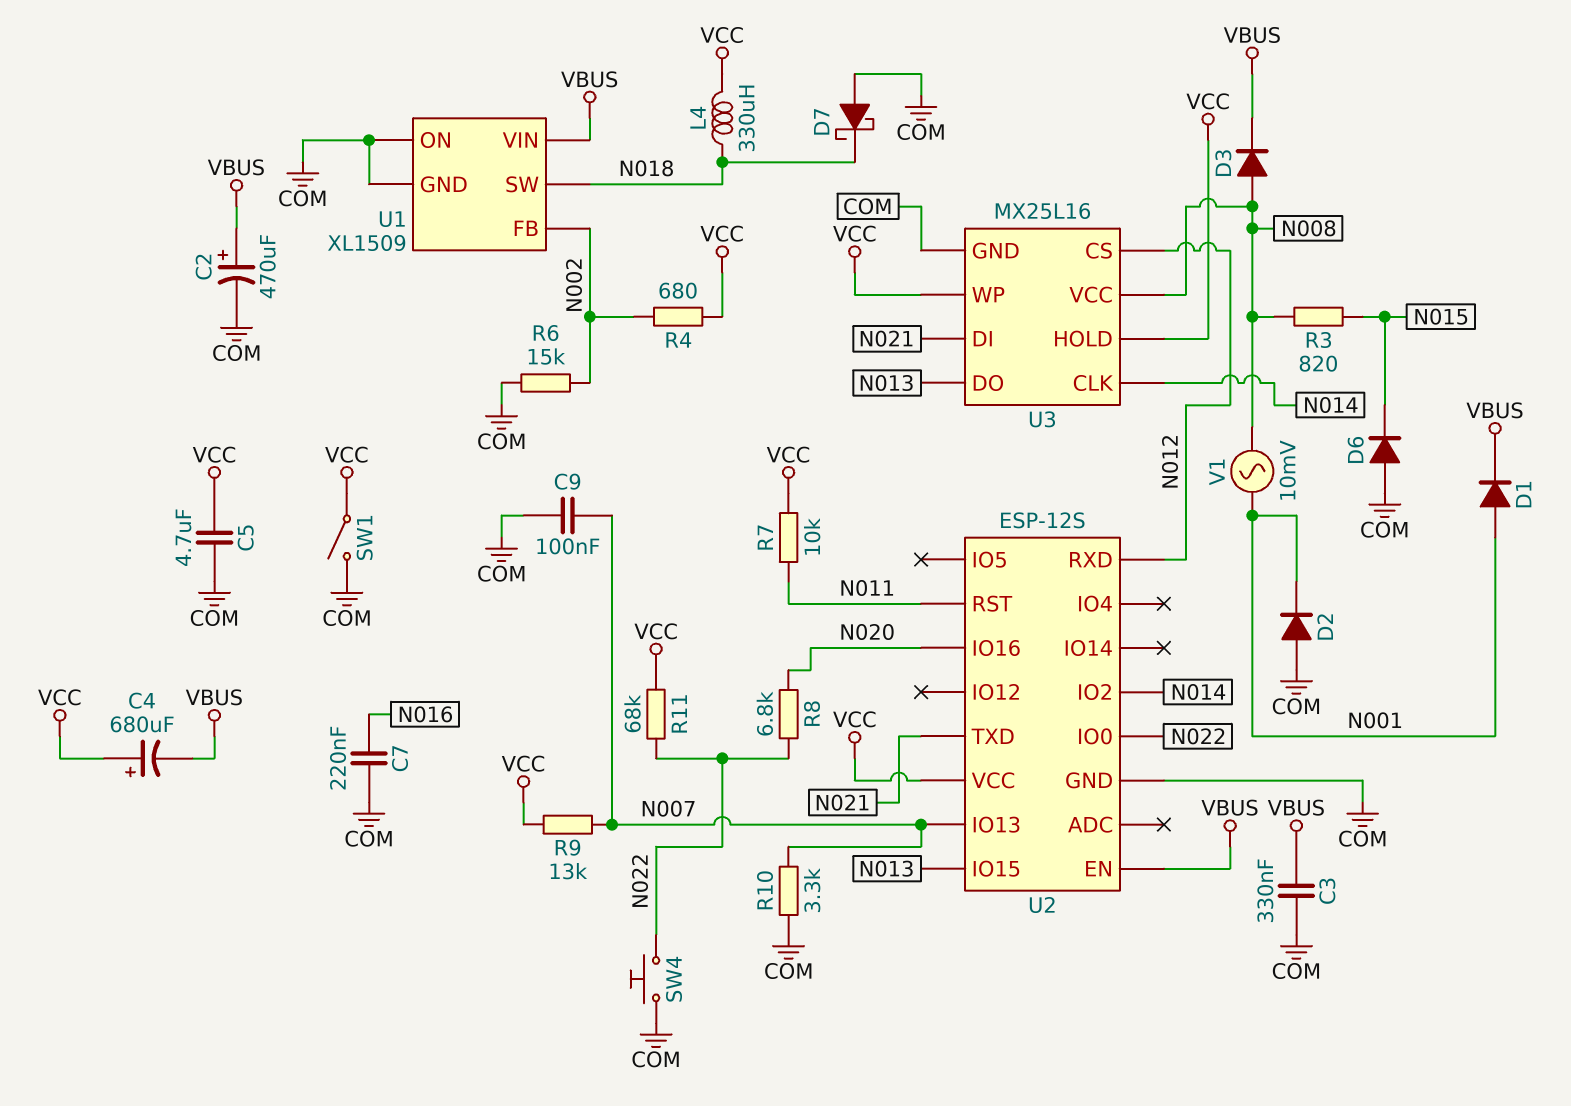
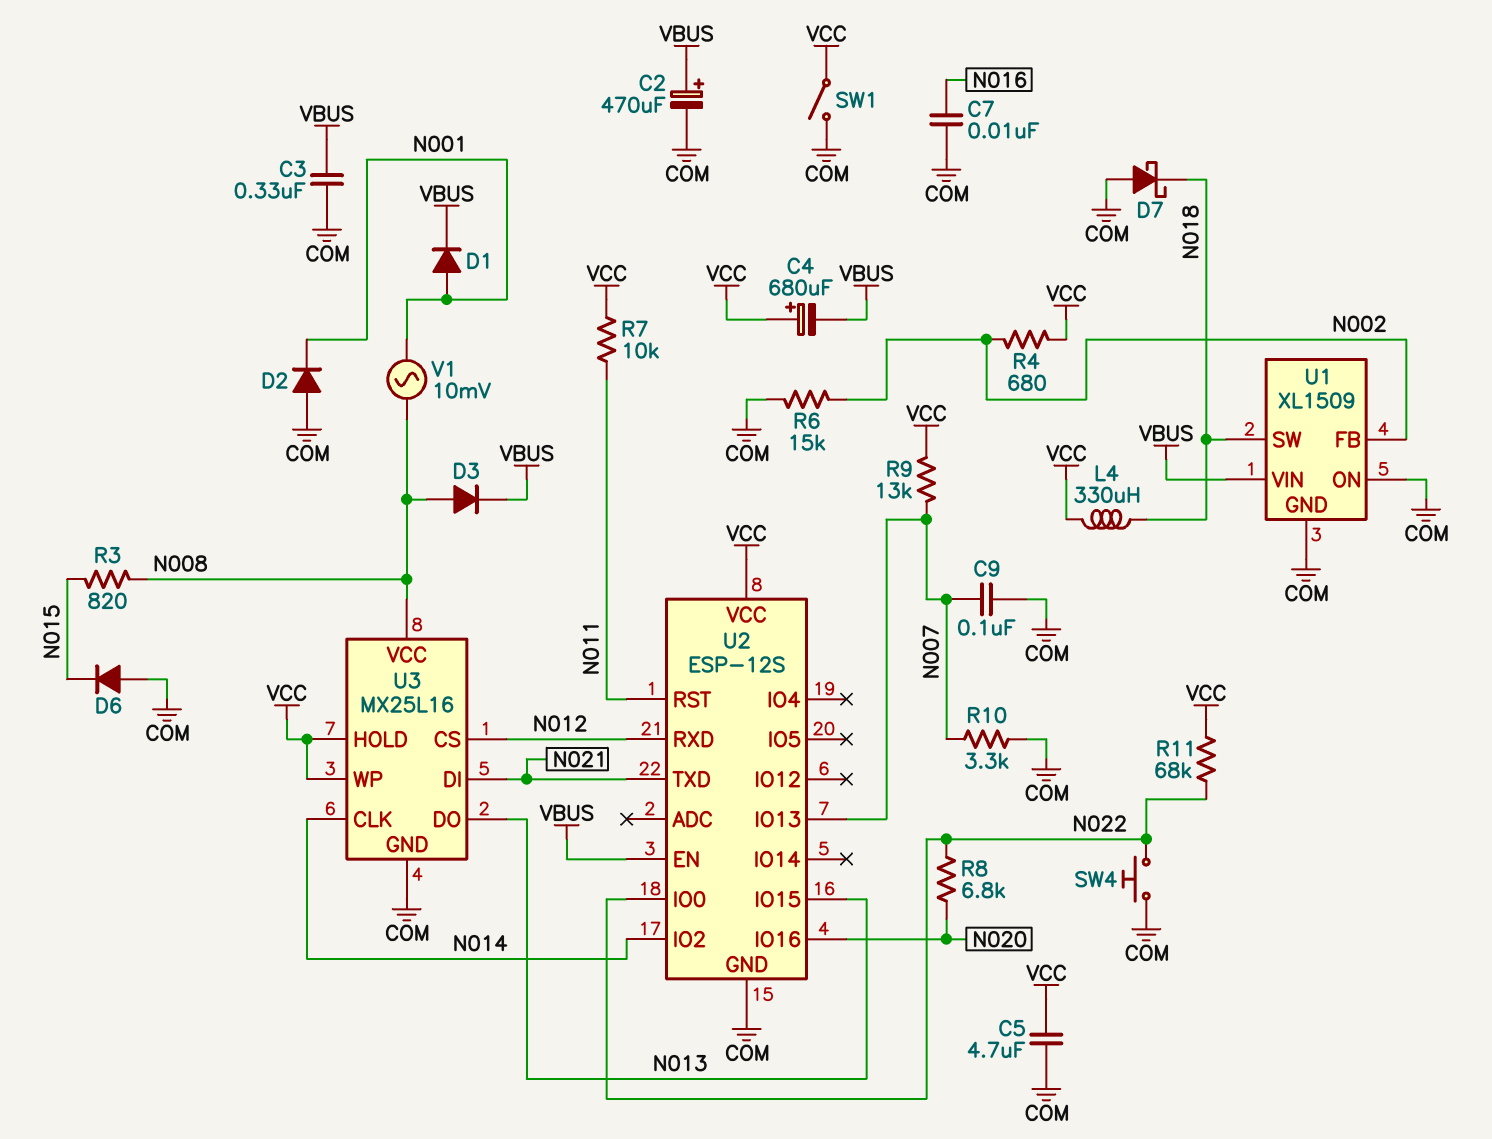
C7: 220nF (COM, N016) -> 10nF (COM, N016)

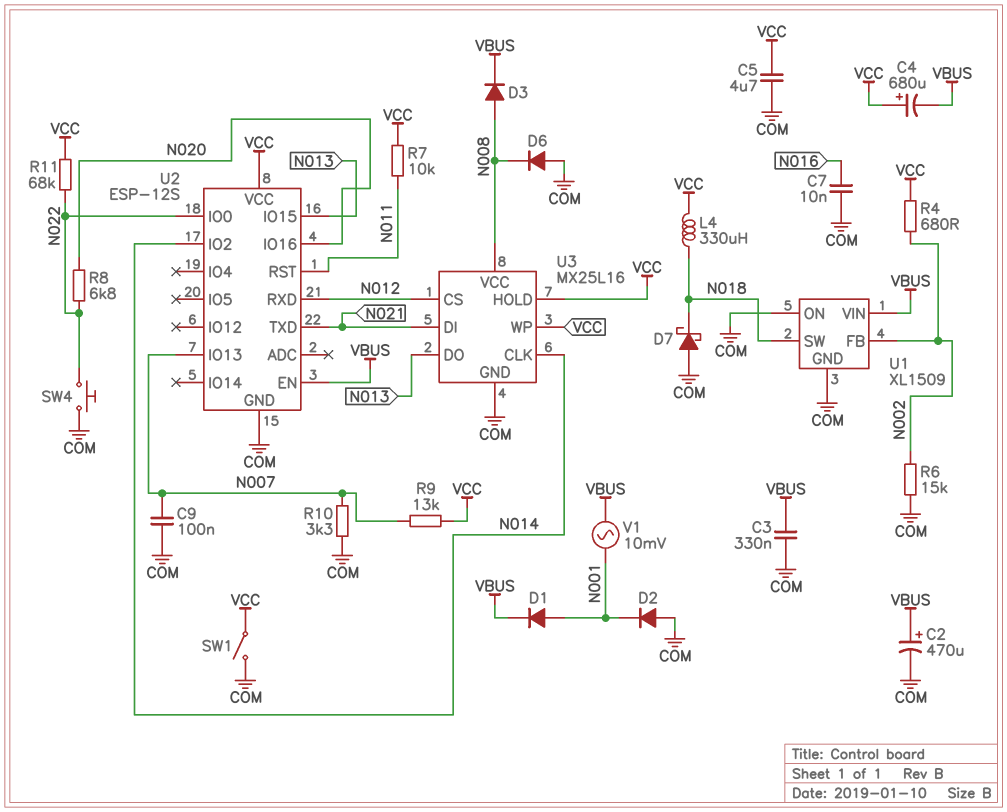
D6: diode (A COM, K N015) -> diode (A COM, K N008)
R3: 820 (N008, N015) -> none
V1: AC 10mV (N001, N008) -> AC 10mV (N001, VBUS)

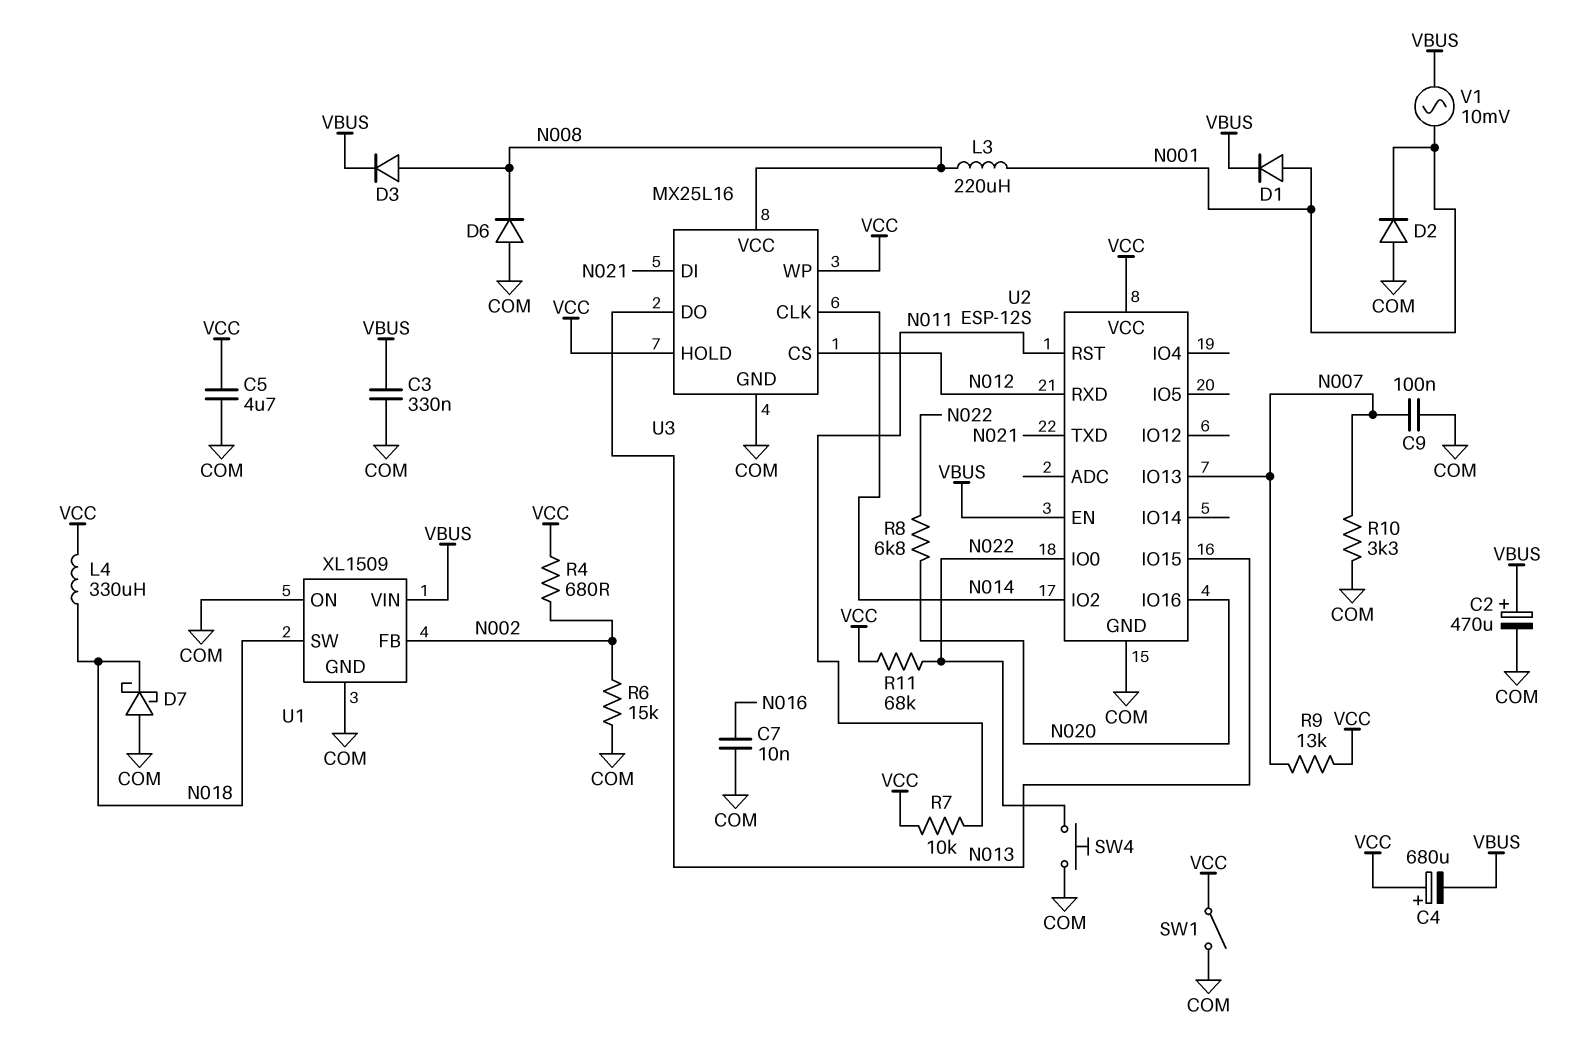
L3: none -> 220uH (N001, N008)

